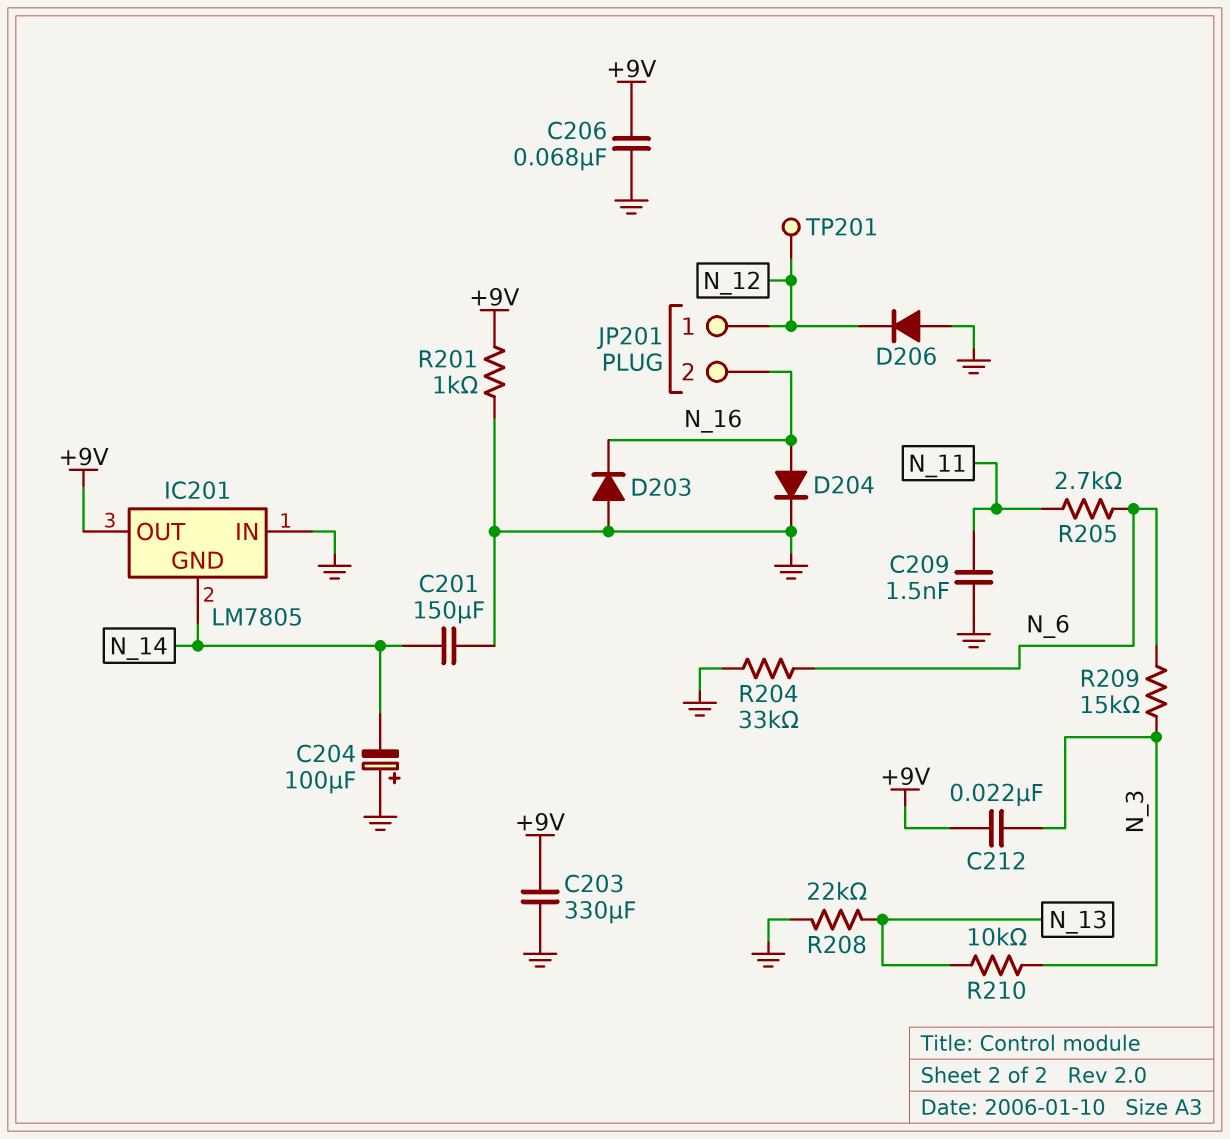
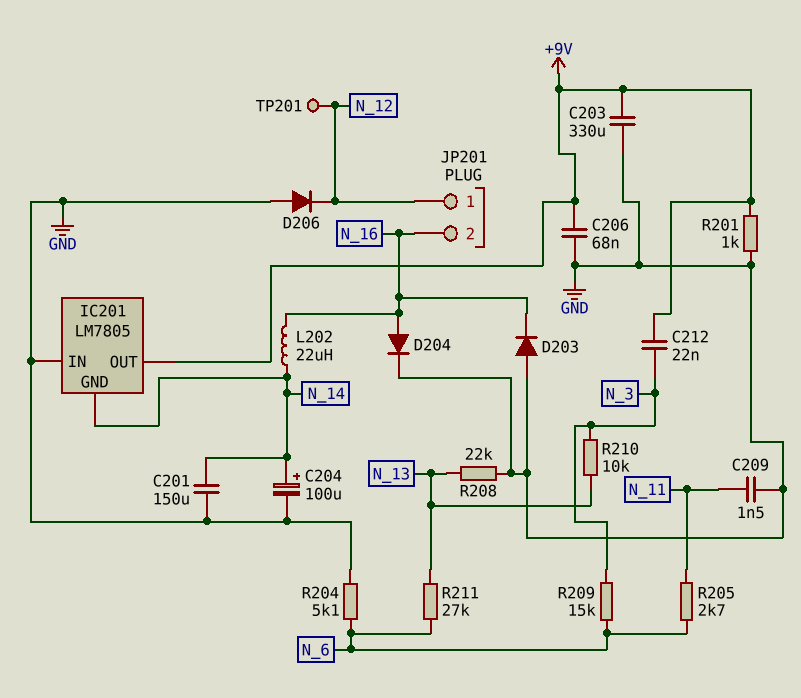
C204: 100uF (plus GND, minus N_14) -> 100uF (plus N_14, minus GND)
L202: none -> 22uH (N_14, N_16)
R204: 33k (GND, N_6) -> 5.1k (GND, N_6)
R211: none -> 27k (N_6, N_13)

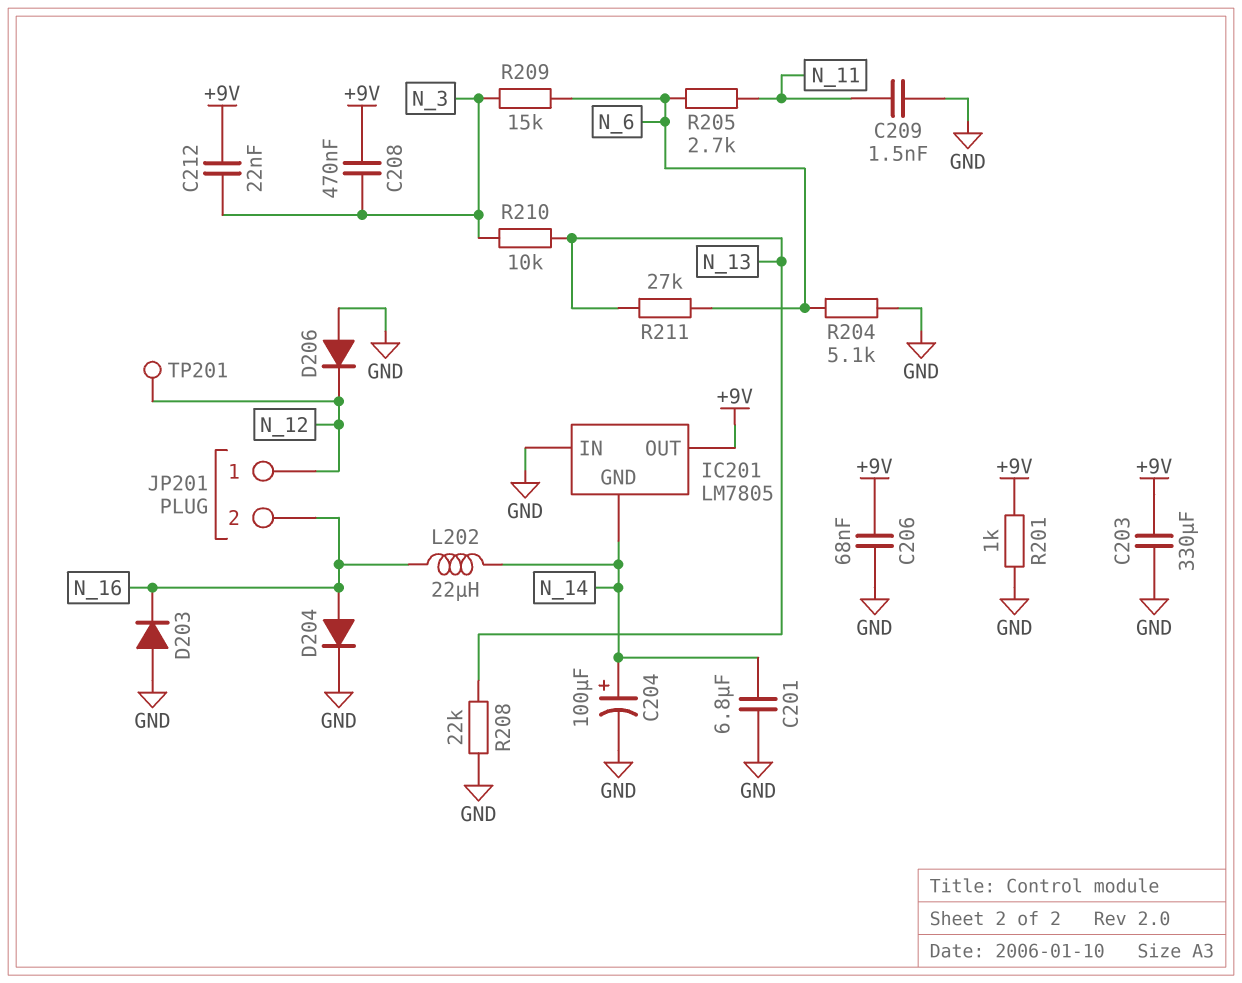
C201: 150uF (GND, N_14) -> 6.8uF (GND, N_14)
C208: none -> 470nF (+9V, N_3)

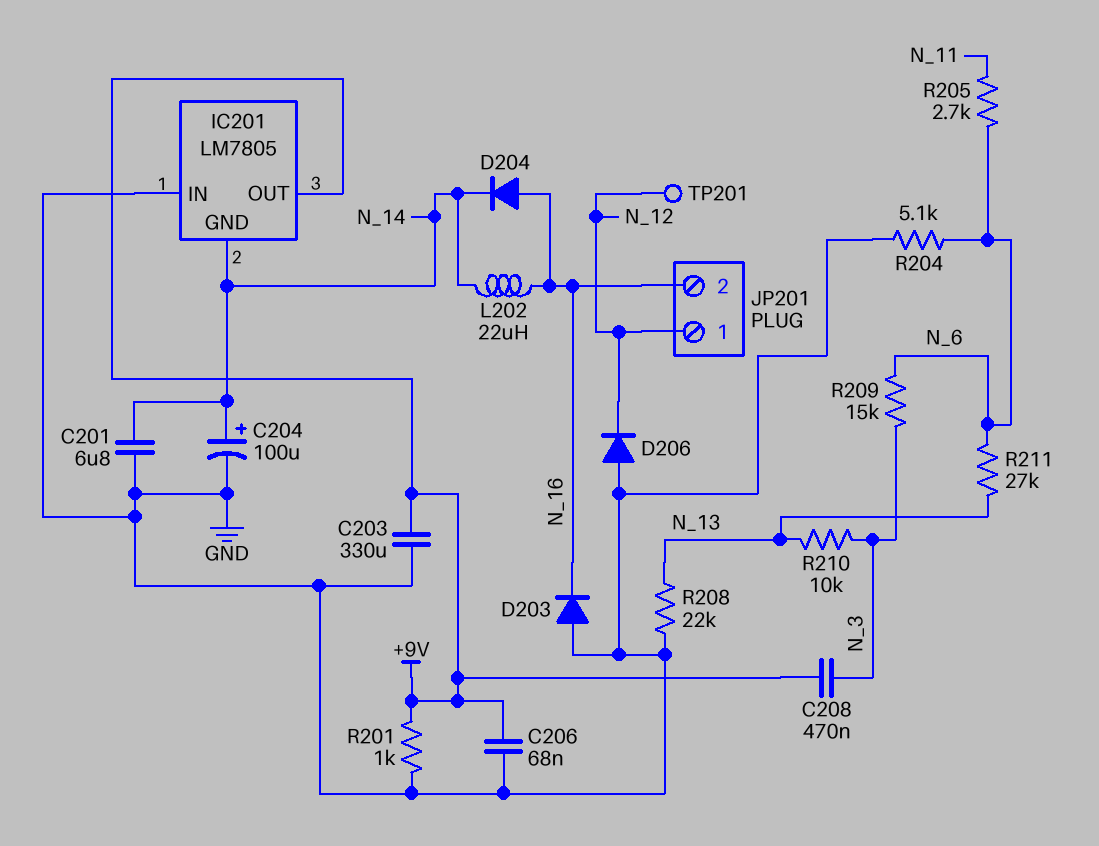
C209: 1.5nF (GND, N_11) -> none
C212: 22nF (+9V, N_3) -> none
D204: diode (A N_16, K GND) -> diode (A N_16, K N_14)

